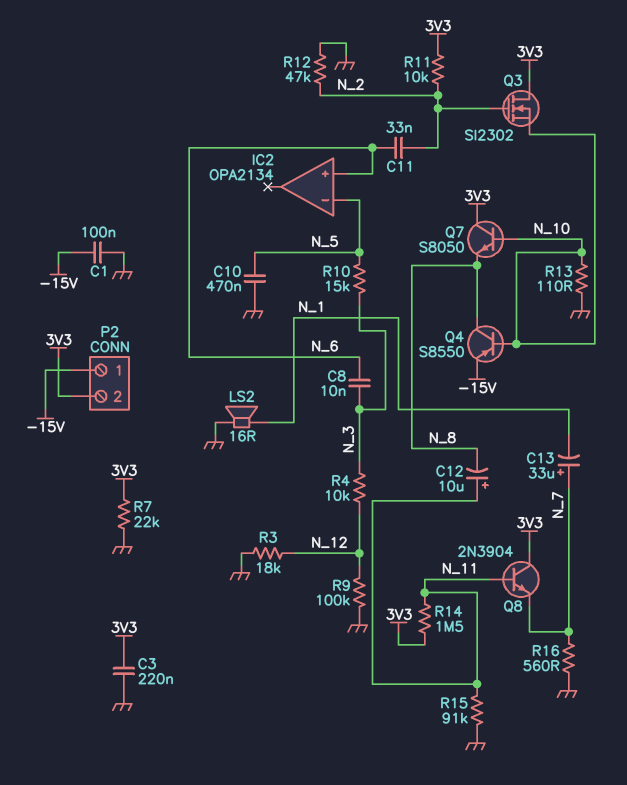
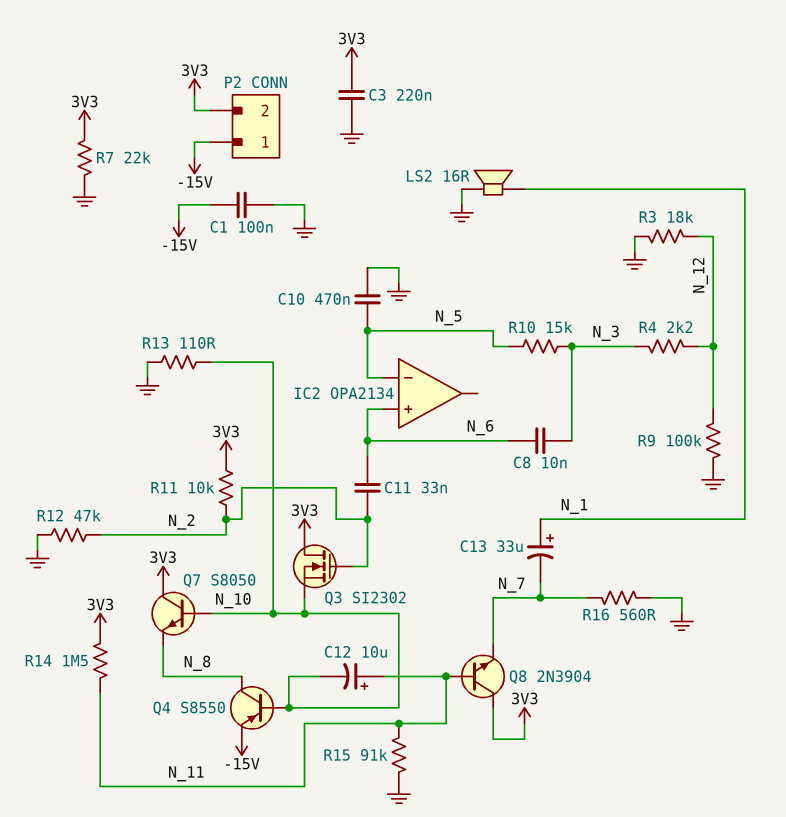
C12: 10uF (plus N_11, minus N_8) -> 10uF (plus N_11, minus N_10)
C13: 33uF (plus N_7, minus N_1) -> 33uF (plus N_1, minus N_7)
R4: 10k (N_3, N_12) -> 2.2k (N_3, N_12)

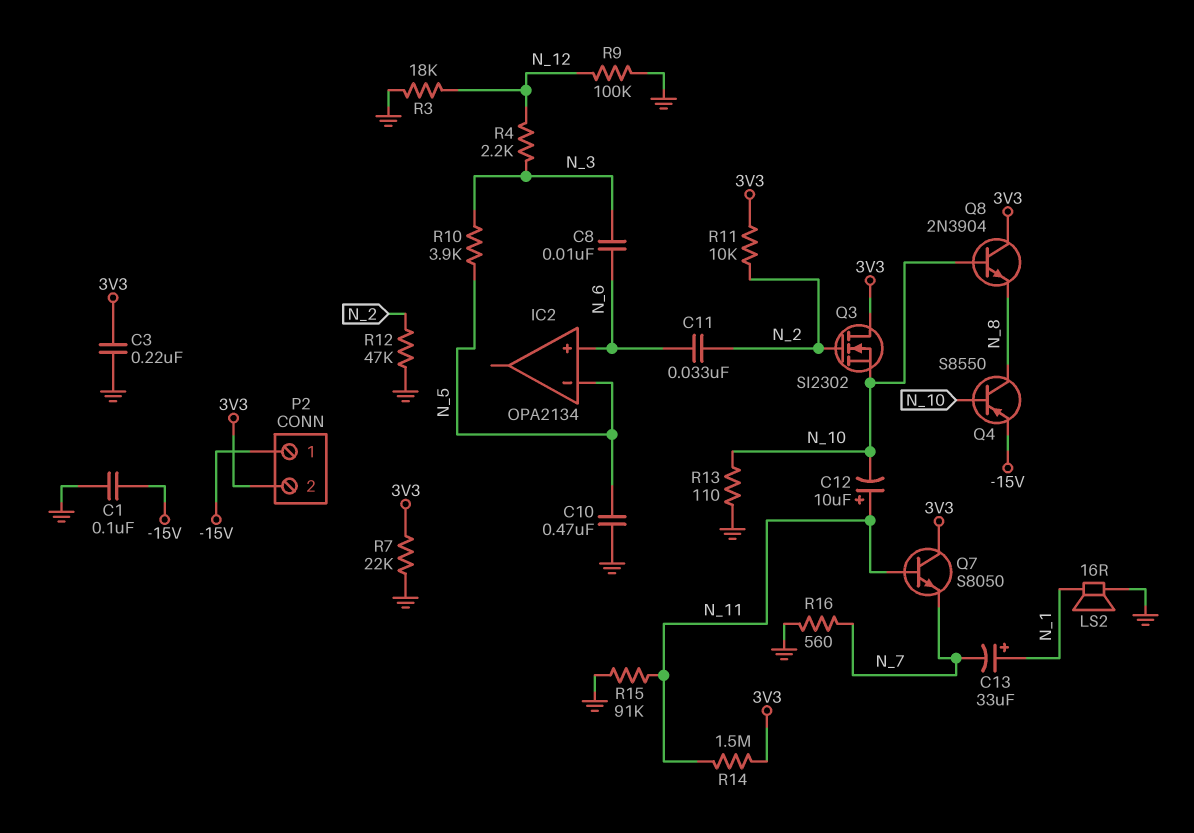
Q7: NPN S8050 (B N_10, C 3V3, E N_8) -> NPN S8050 (B N_11, C 3V3, E N_7)
Q8: NPN 2N3904 (B N_11, C 3V3, E N_7) -> NPN 2N3904 (B N_10, C 3V3, E N_8)
R10: 15k (N_3, N_5) -> 3.9k (N_3, N_5)

